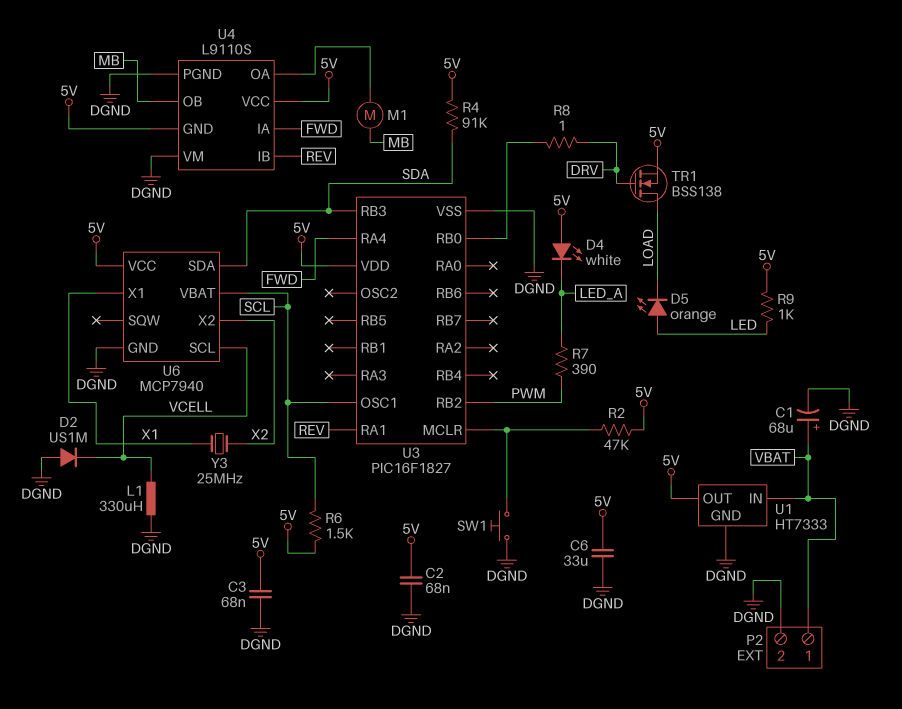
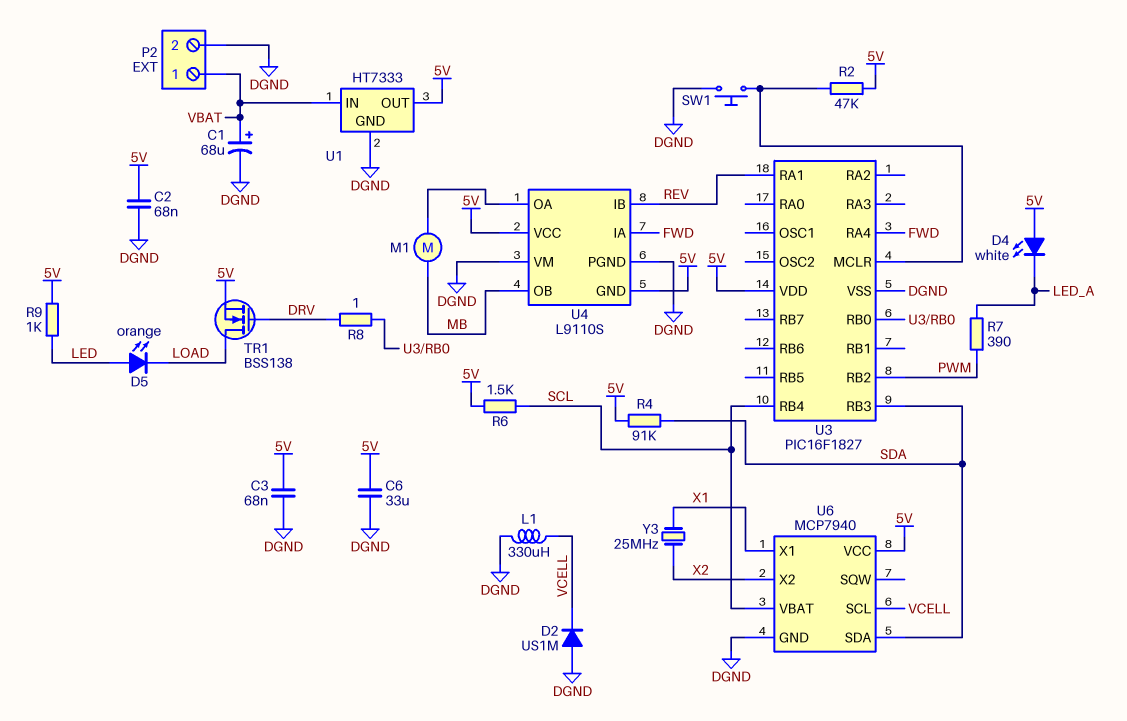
U3 pin OSC1: SCL -> none
U3 pin RB4: none -> SCL

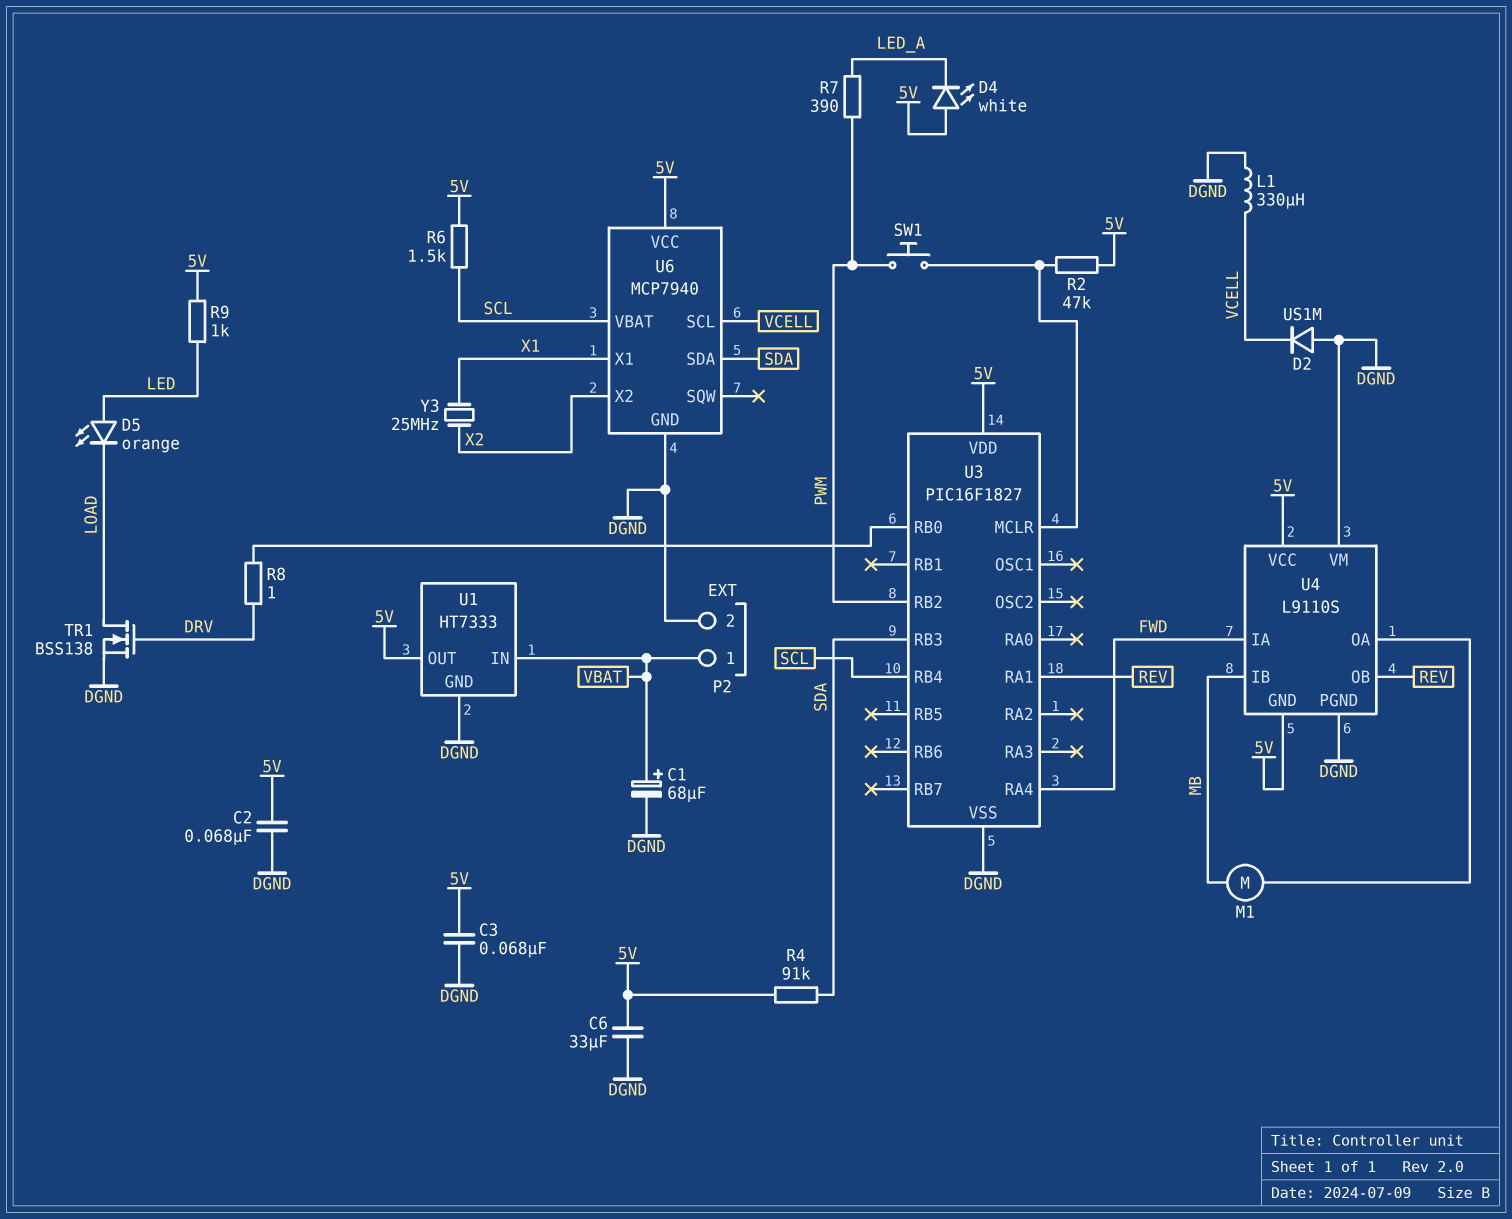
SW1: button (DGND, U3/MCLR) -> button (PWM, U3/MCLR)
TR1: NMOS BSS138 (G DRV, D LOAD, S 5V) -> NMOS BSS138 (G DRV, D LOAD, S DGND)
U4 pin IB: REV -> MB
U4 pin OB: MB -> REV

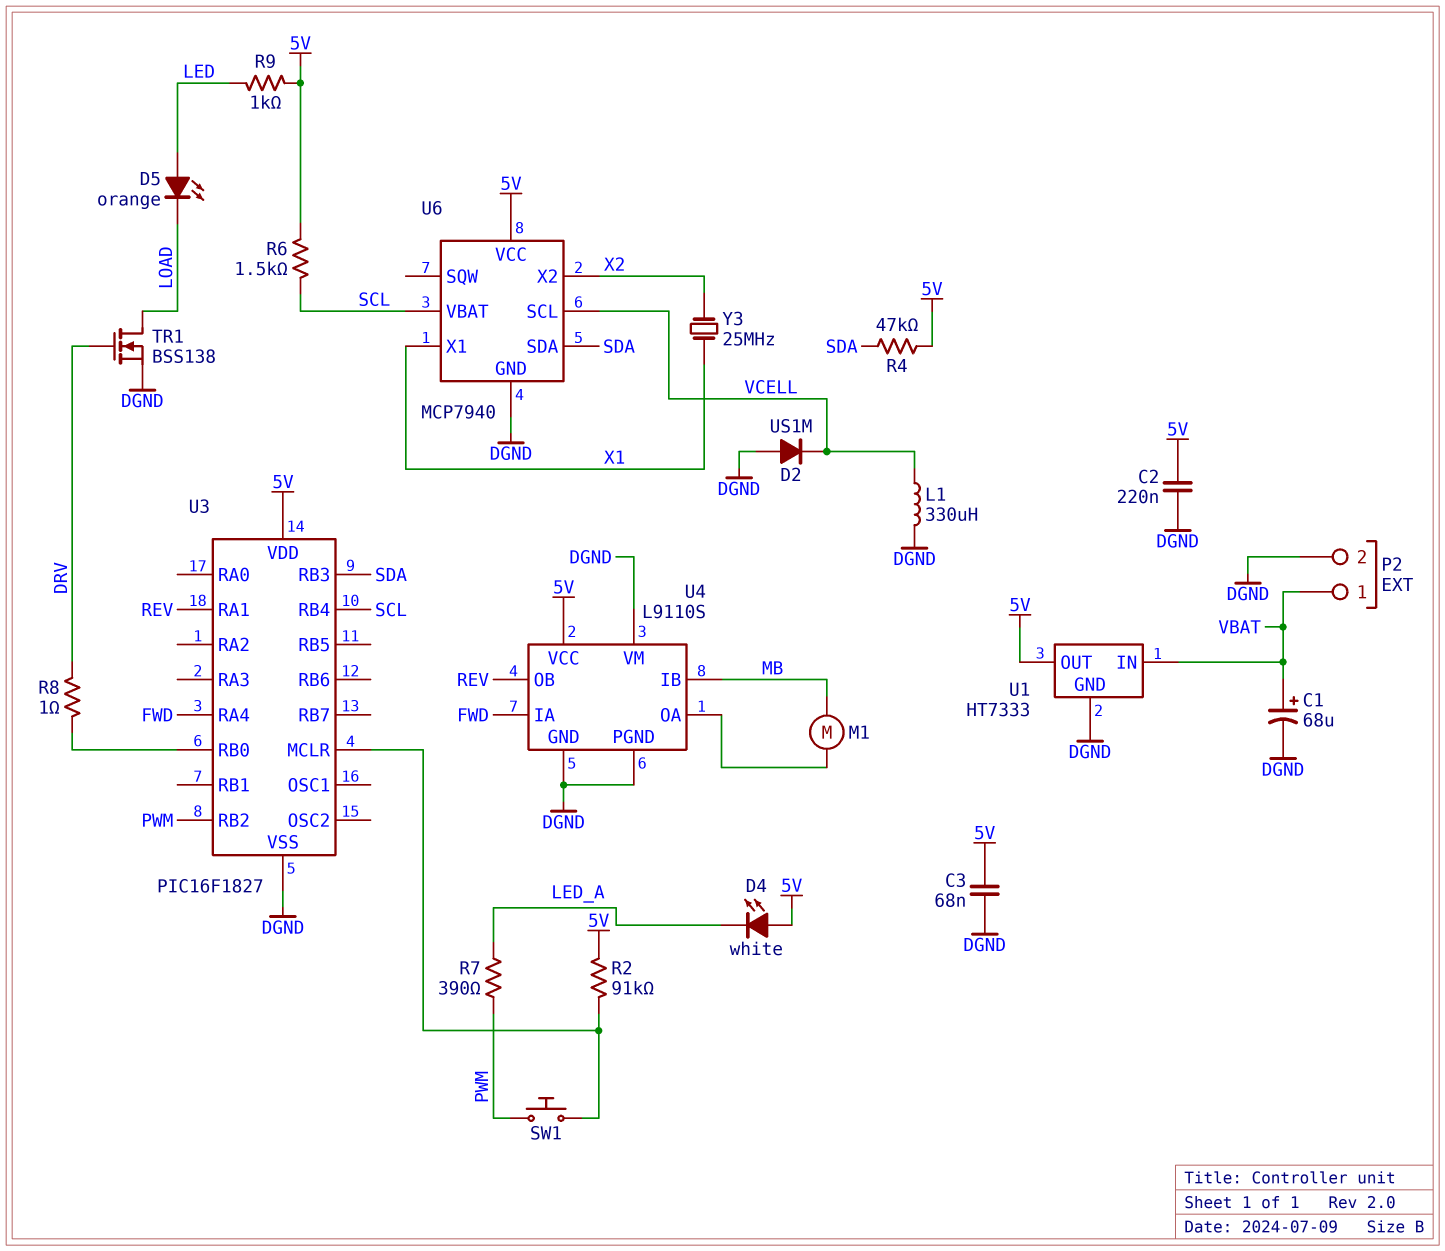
C2: 68nF (5V, DGND) -> 220nF (5V, DGND)
C6: 33uF (5V, DGND) -> none
R2: 47k (5V, U3/MCLR) -> 91k (5V, U3/MCLR)
R4: 91k (5V, SDA) -> 47k (5V, SDA)
U4 pin GND: 5V -> DGND

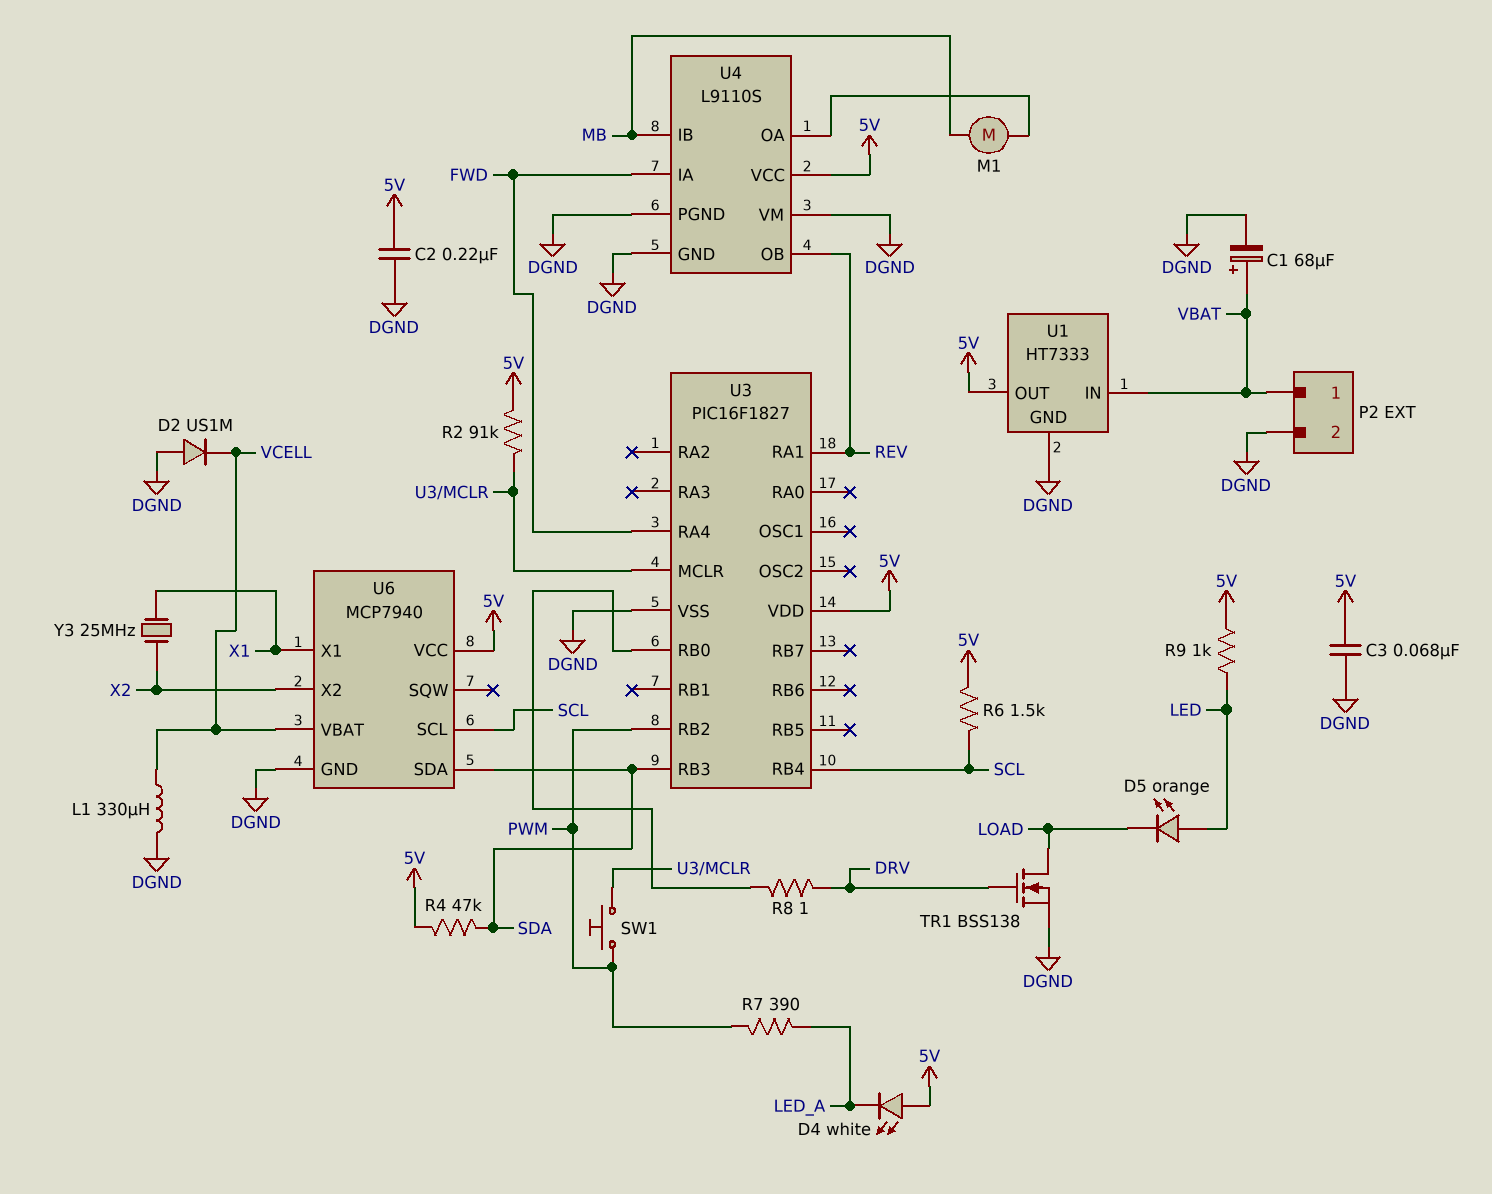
U6 pin SCL: VCELL -> SCL
U6 pin VBAT: SCL -> VCELL

